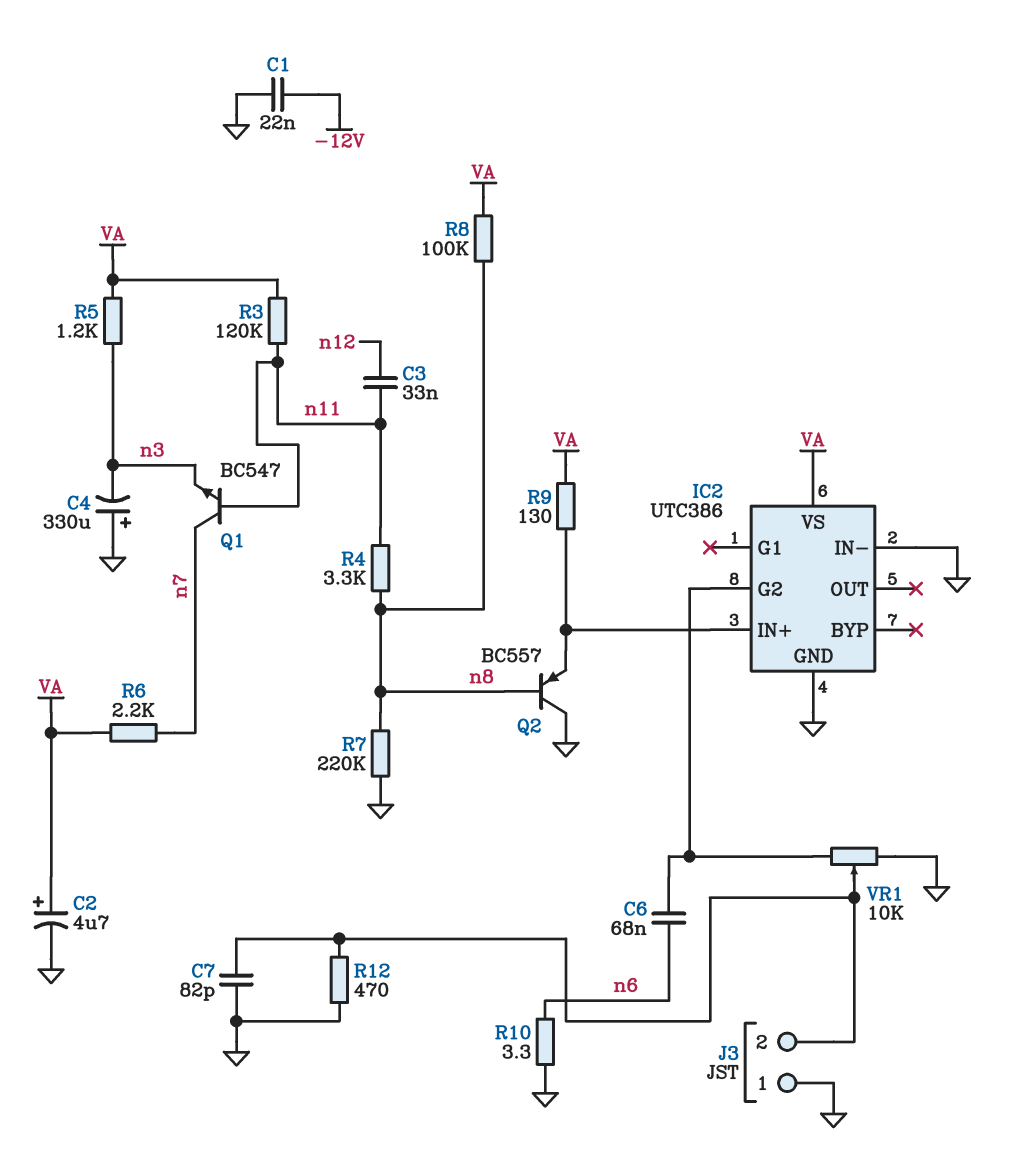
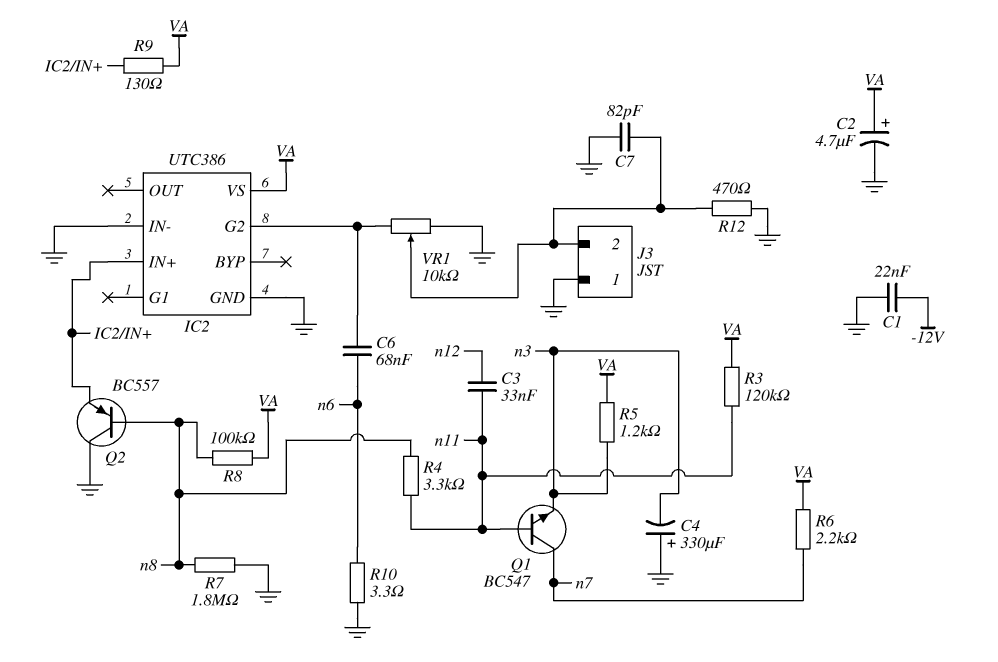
R7: 220k (GND, n8) -> 1.8M (GND, n8)

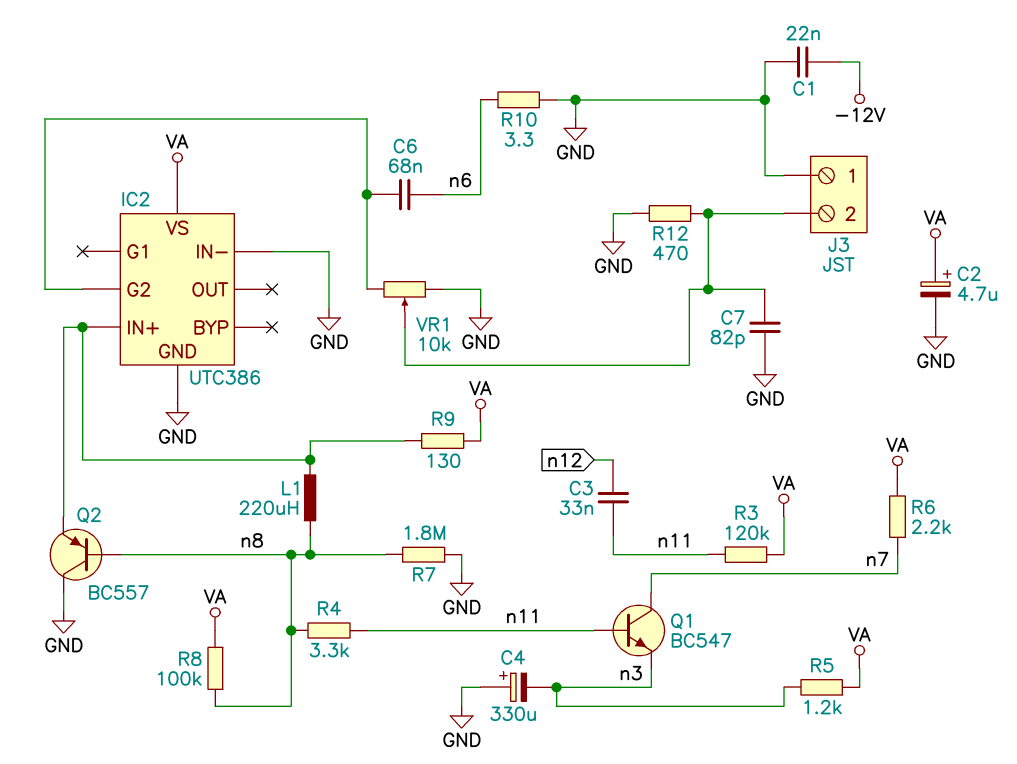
L1: none -> 220uH (IC2/IN+, n8)

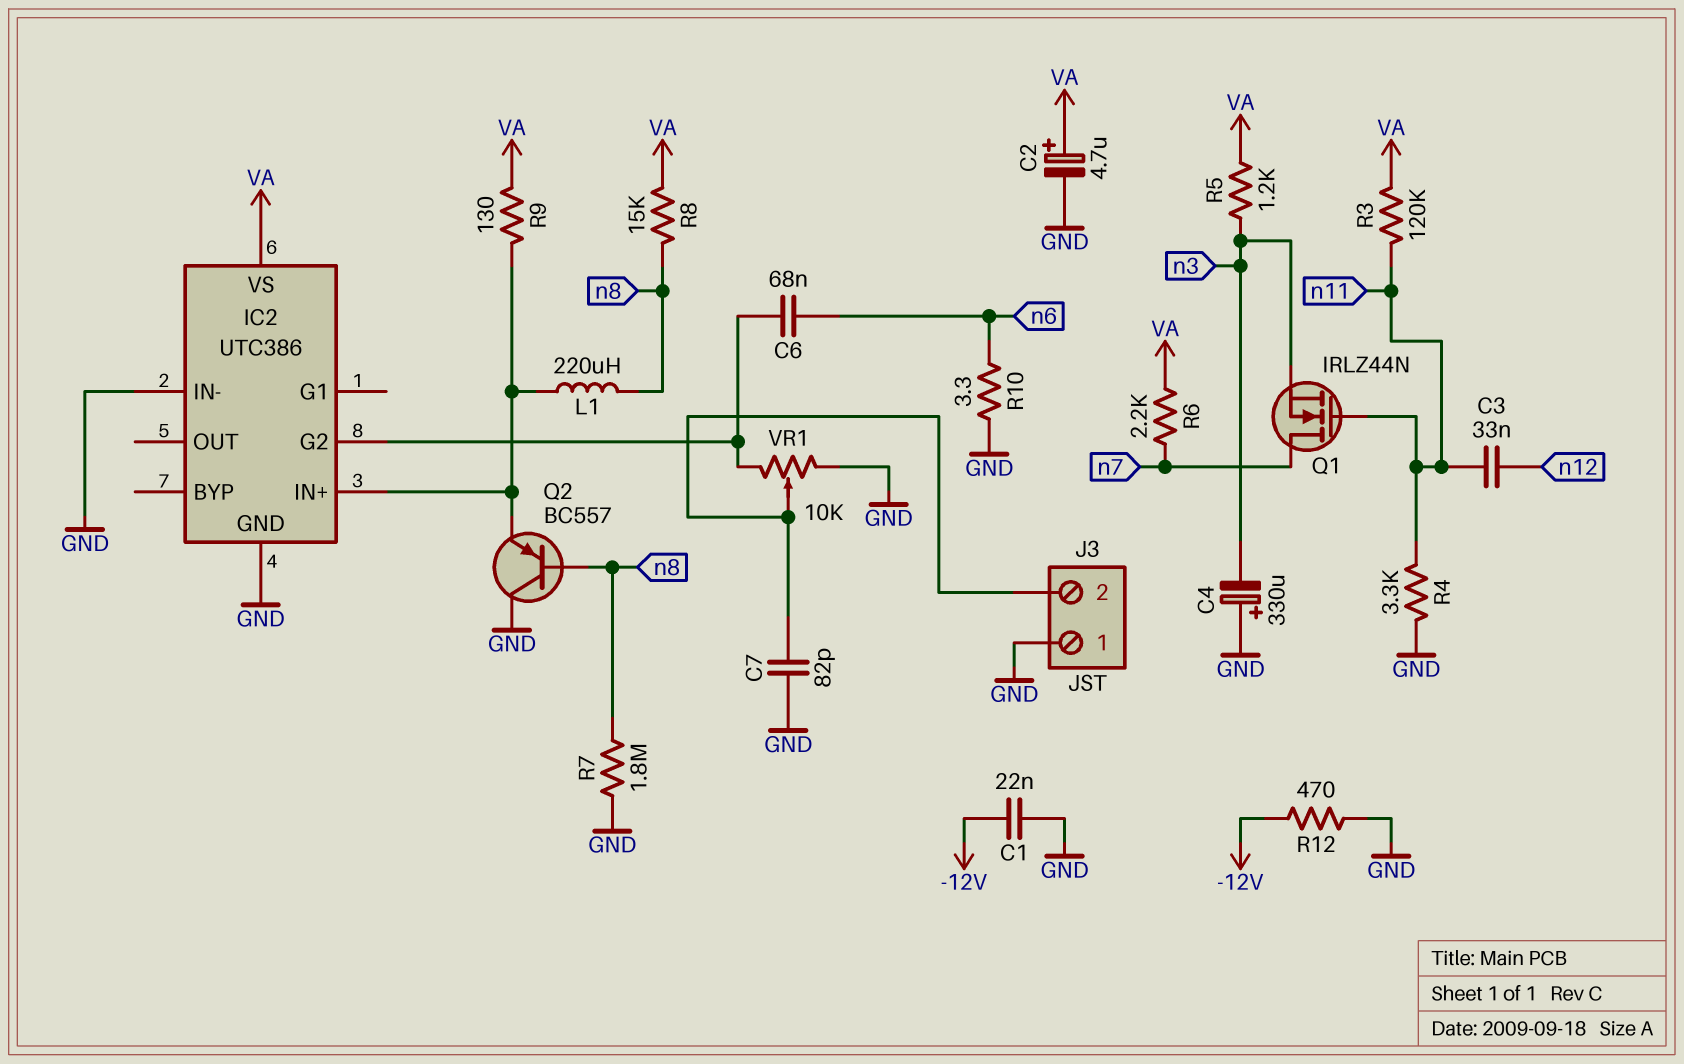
Q1: NPN BC547 (B n11, C n7, E n3) -> NMOS IRLZ44N (G n11, D n7, S n3)
R4: 3.3k (n8, n11) -> 3.3k (GND, n11)
R8: 100k (VA, n8) -> 15k (VA, n8)
R12: 470 (GND, J3/2) -> 470 (-12V, GND)

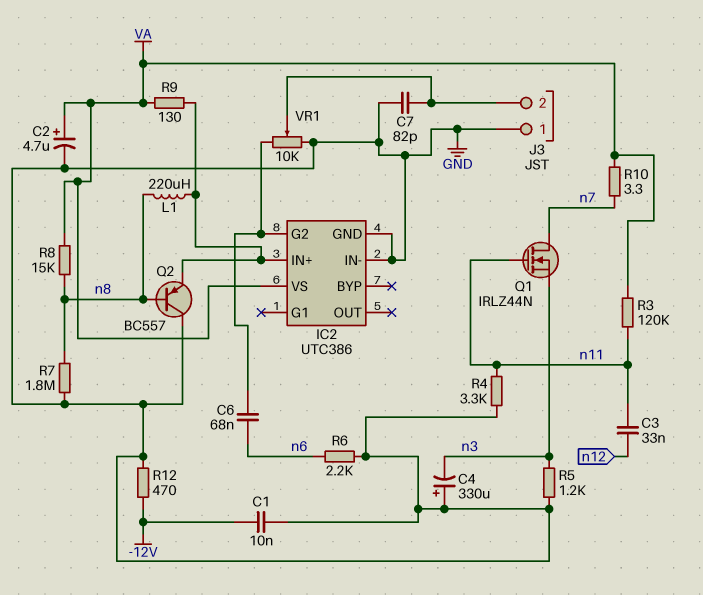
C1: 22nF (-12V, GND) -> 10nF (-12V, GND)
R5: 1.2k (VA, n3) -> 1.2k (GND, n3)
R6: 2.2k (VA, n7) -> 2.2k (GND, n6)
R10: 3.3 (GND, n6) -> 3.3 (VA, n7)

